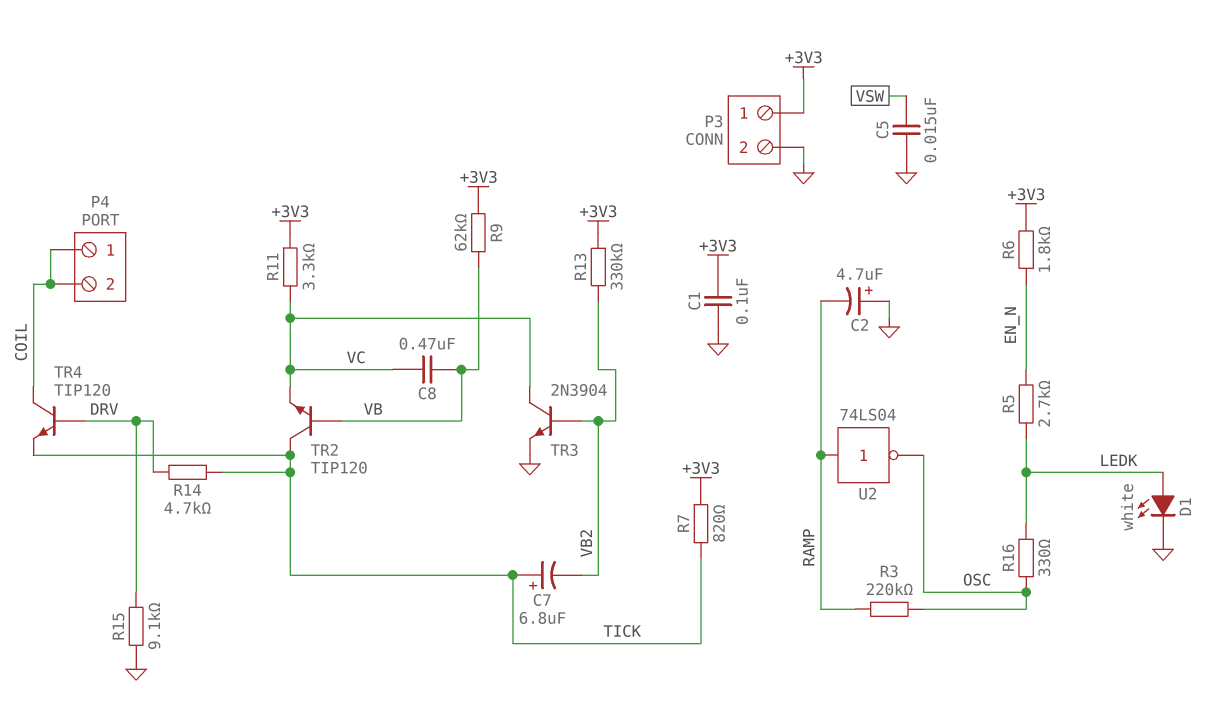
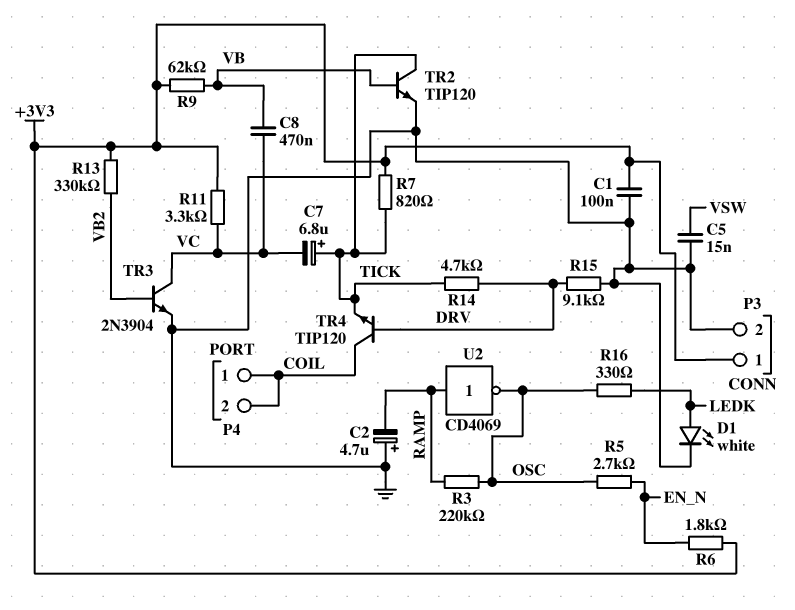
C7: 6.8uF (plus TICK, minus VB2) -> 6.8uF (plus TICK, minus VC)
R5: 2.7k (EN_N, LEDK) -> 2.7k (EN_N, OSC)
TR2: NPN TIP120 (B VB, C TICK, E VC) -> NPN TIP120 (B VB, C TICK, E GND)
U2: NOT 74LS04 (in RAMP, out OSC) -> NOT CD4069 (in RAMP, out OSC)

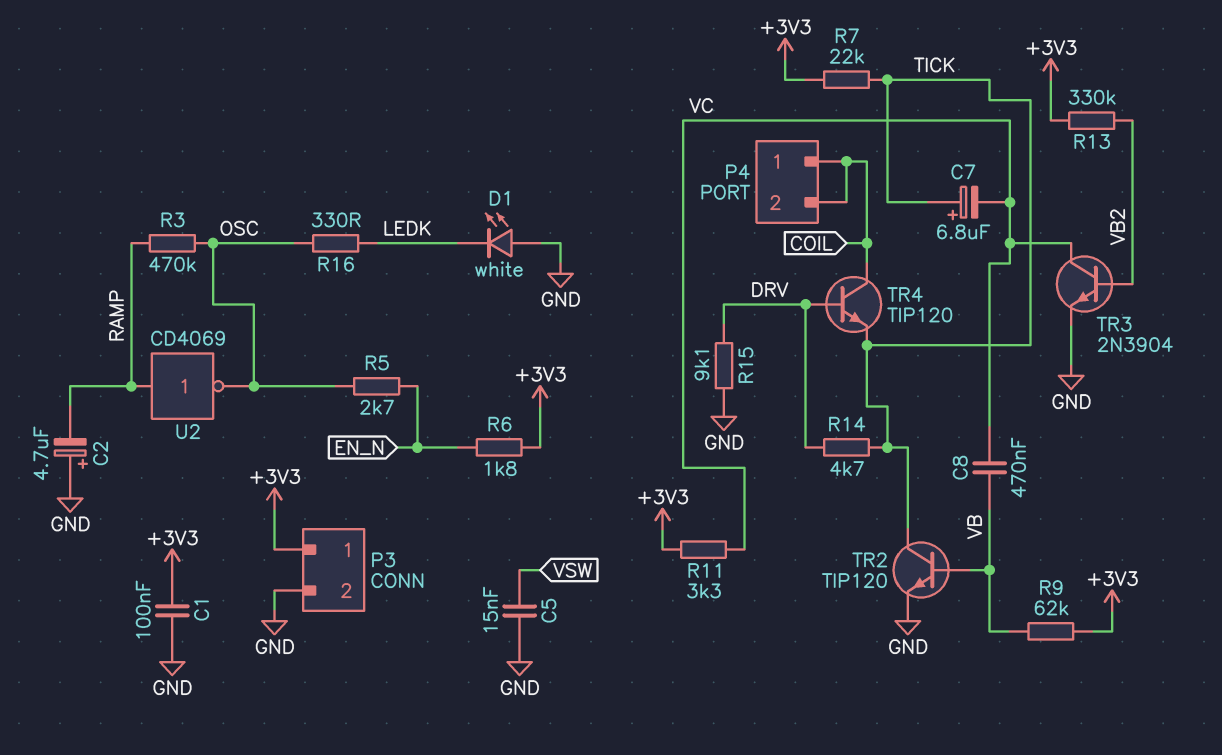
D1: LED white (A LEDK, K GND) -> LED white (A GND, K LEDK)
R3: 220k (OSC, RAMP) -> 470k (OSC, RAMP)
R7: 820 (+3V3, TICK) -> 22k (+3V3, TICK)

